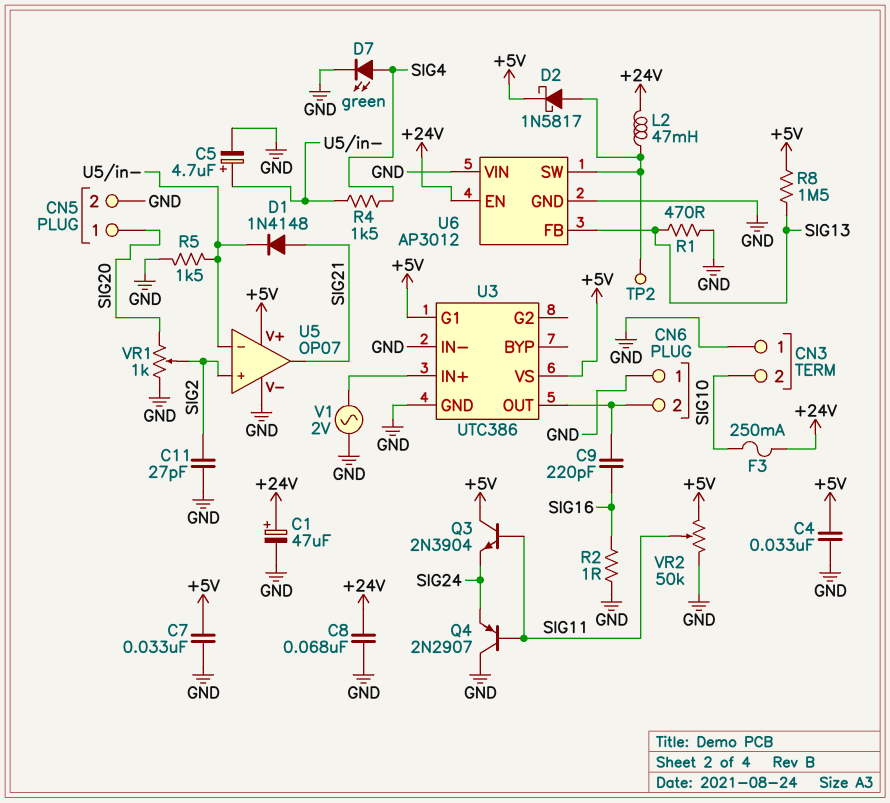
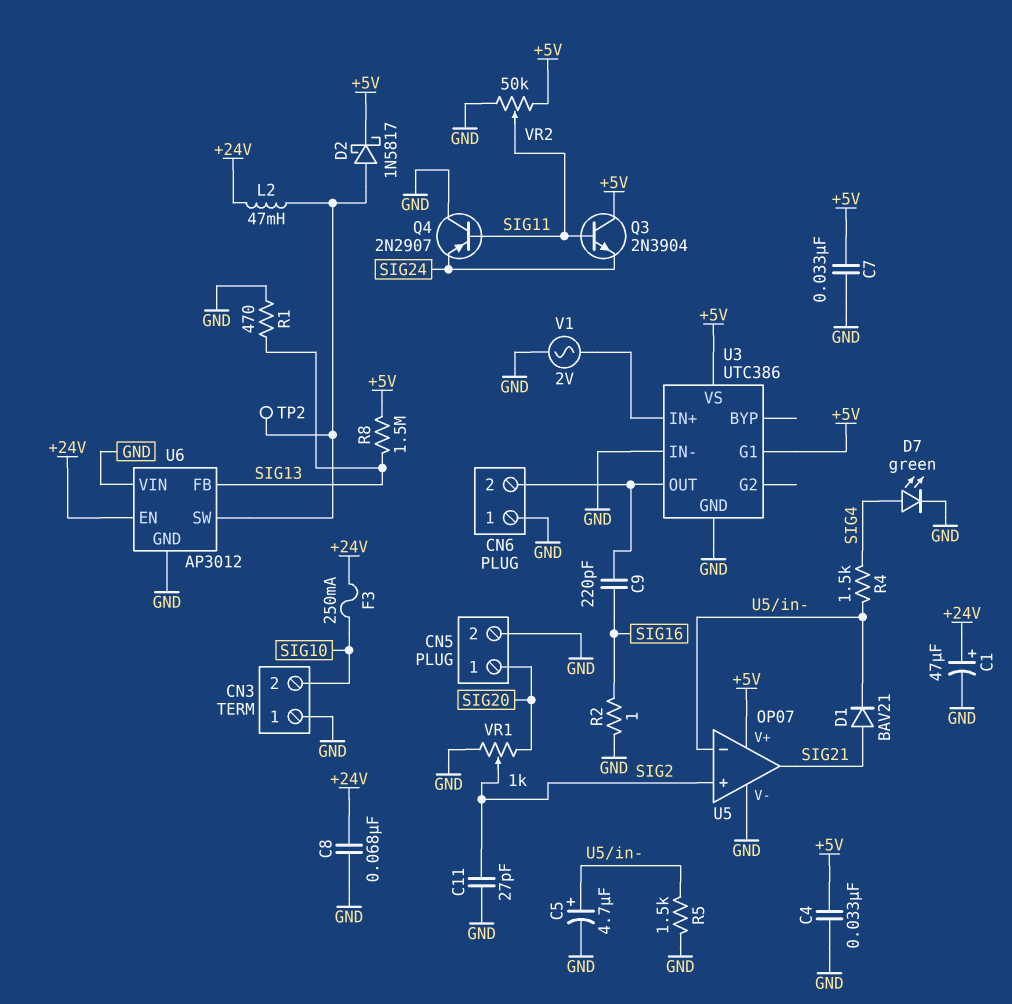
D1: diode 1N4148 (A SIG21, K U5/in-) -> diode BAV21 (A SIG21, K U5/in-)

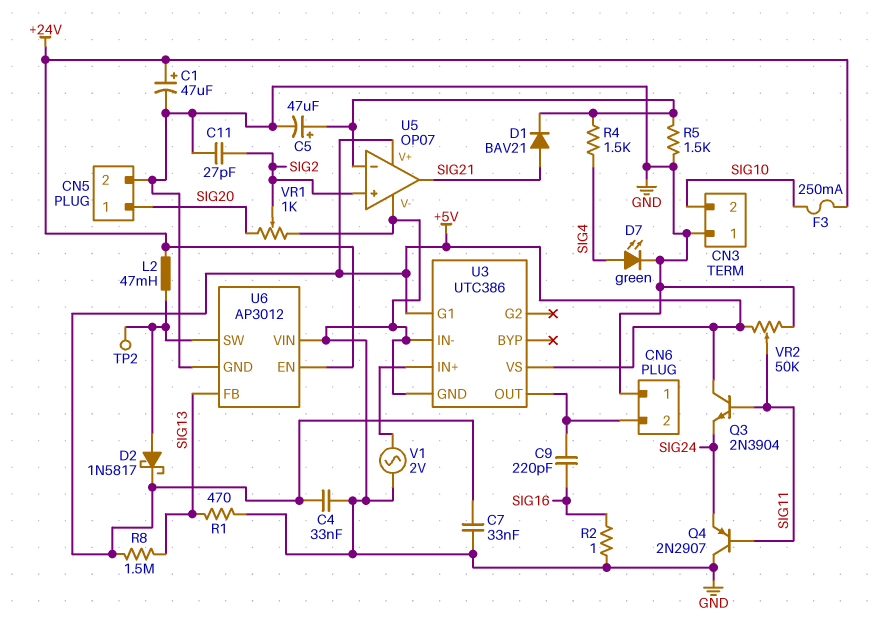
C5: 4.7uF (plus U5/in-, minus GND) -> 47uF (plus U5/in-, minus GND)
C8: 68nF (+24V, GND) -> none

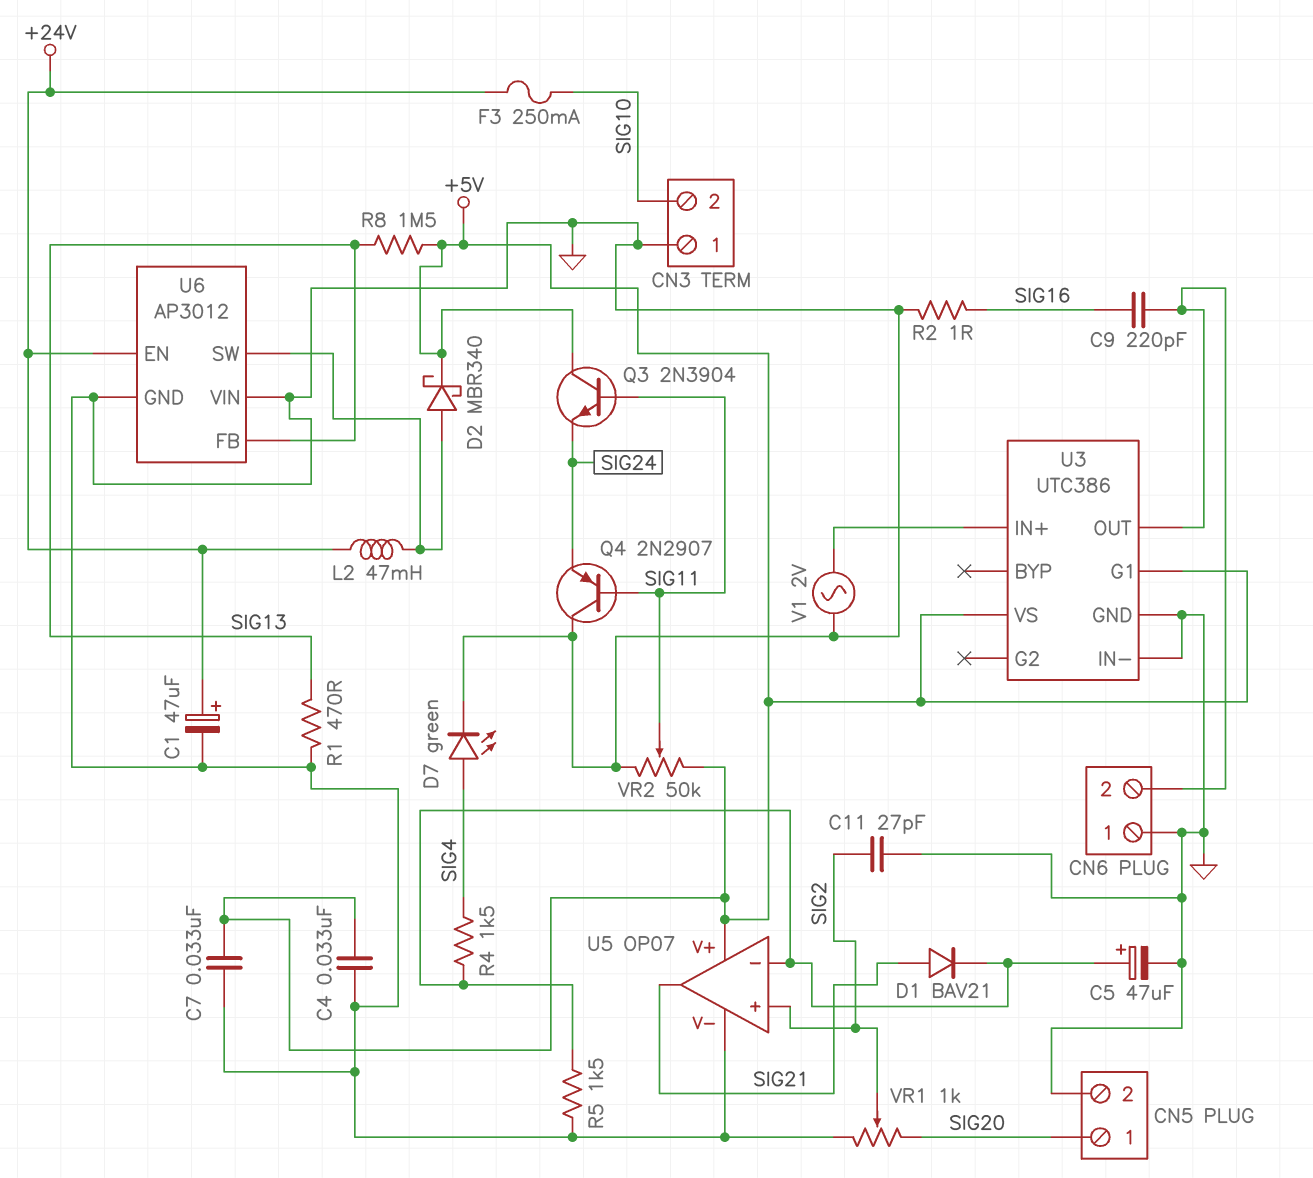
D2: schottky 1N5817 (A U6/SW, K +5V) -> schottky MBR340 (A U6/SW, K +5V)
TP2: test point (U6/SW) -> none

